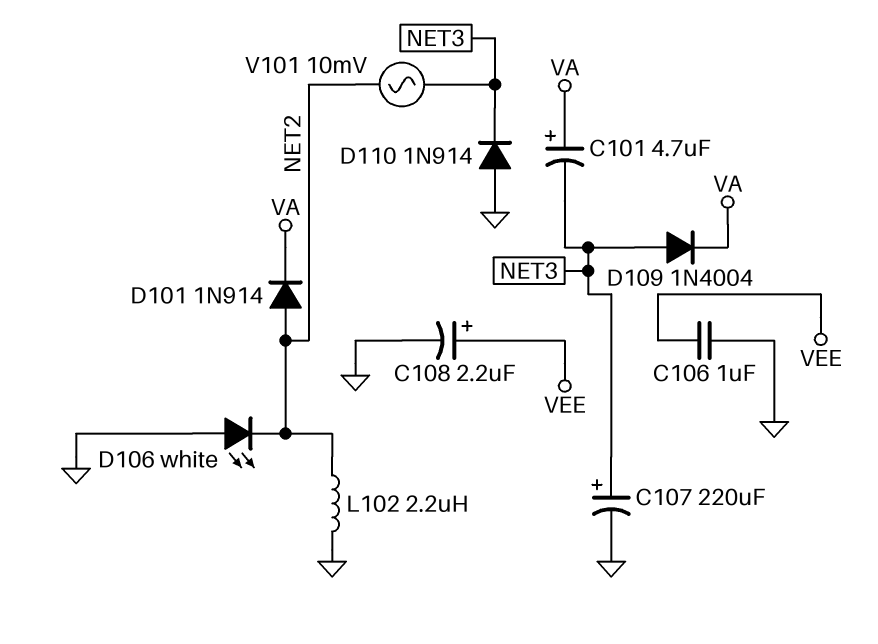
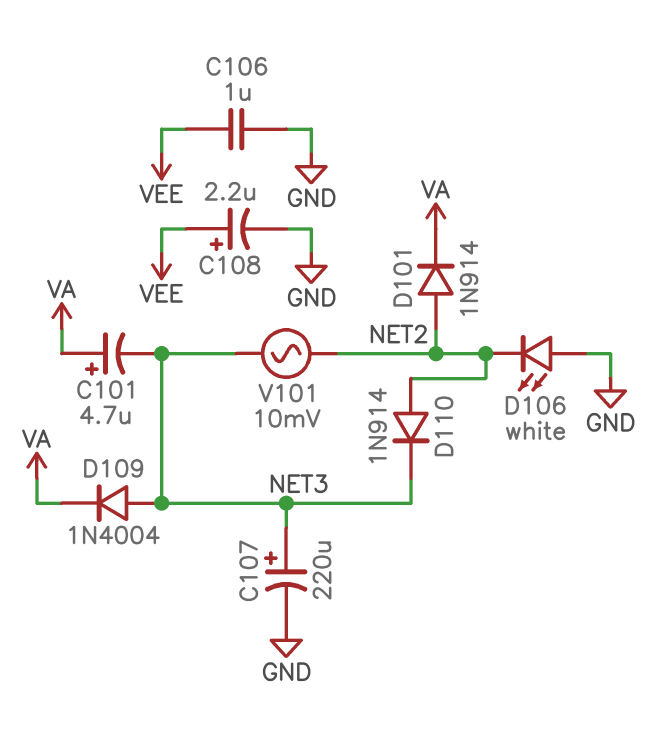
D110: diode 1N914 (A GND, K NET3) -> diode 1N914 (A NET2, K NET3)
L102: 2.2uH (GND, NET2) -> none

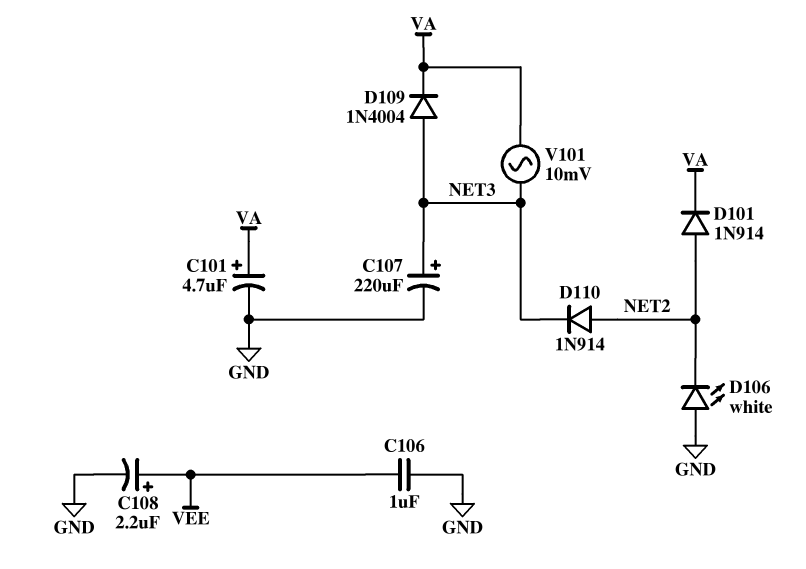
C101: 4.7uF (plus VA, minus NET3) -> 4.7uF (plus VA, minus GND)
V101: AC 10mV (NET2, NET3) -> AC 10mV (NET3, VA)

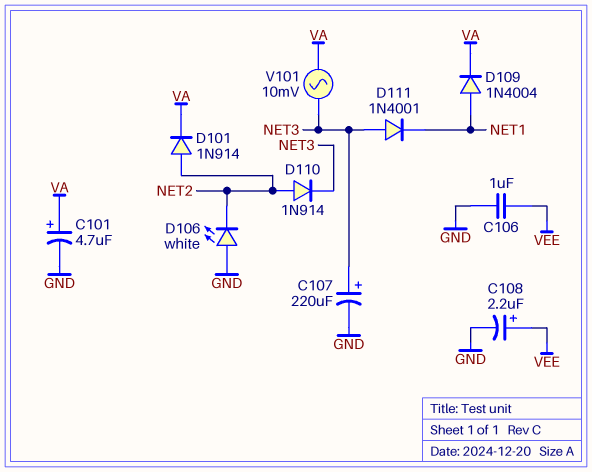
D109: diode 1N4004 (A NET3, K VA) -> diode 1N4004 (A NET1, K VA)
D111: none -> diode 1N4001 (A NET3, K NET1)

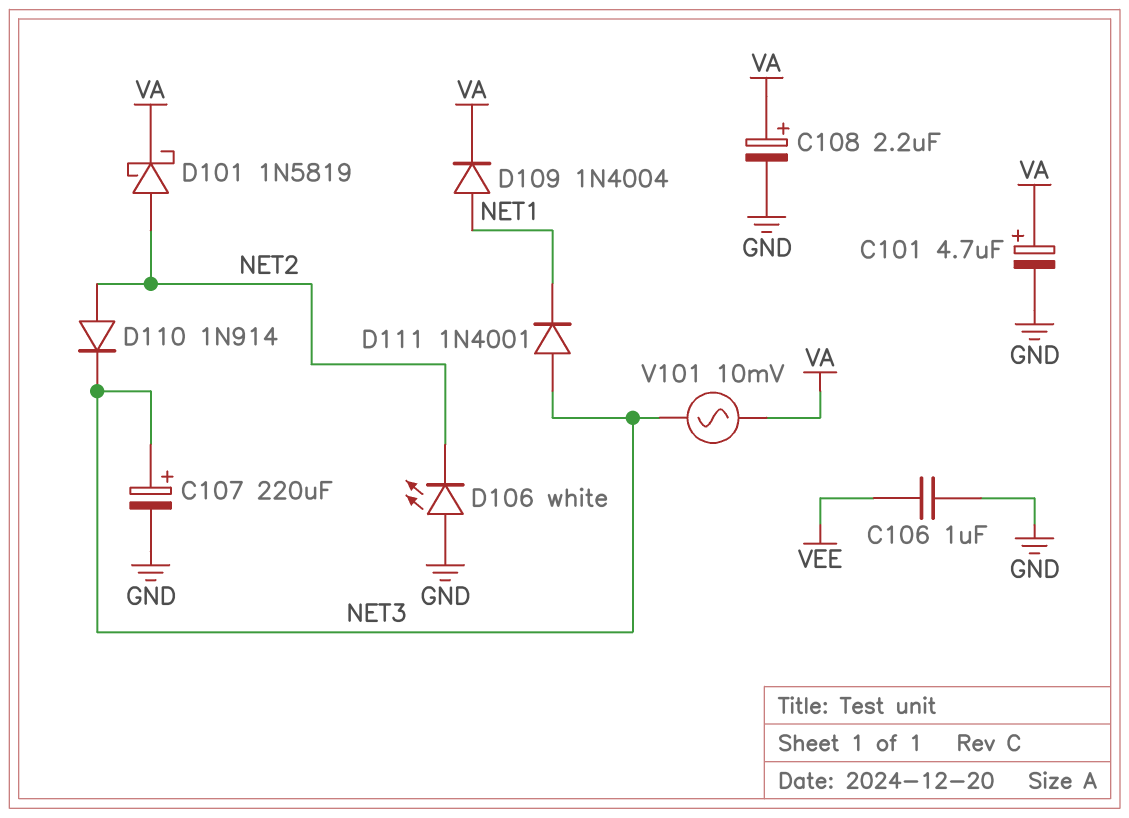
C108: 2.2uF (plus VEE, minus GND) -> 2.2uF (plus VA, minus GND)
D101: diode 1N914 (A NET2, K VA) -> schottky 1N5819 (A NET2, K VA)

